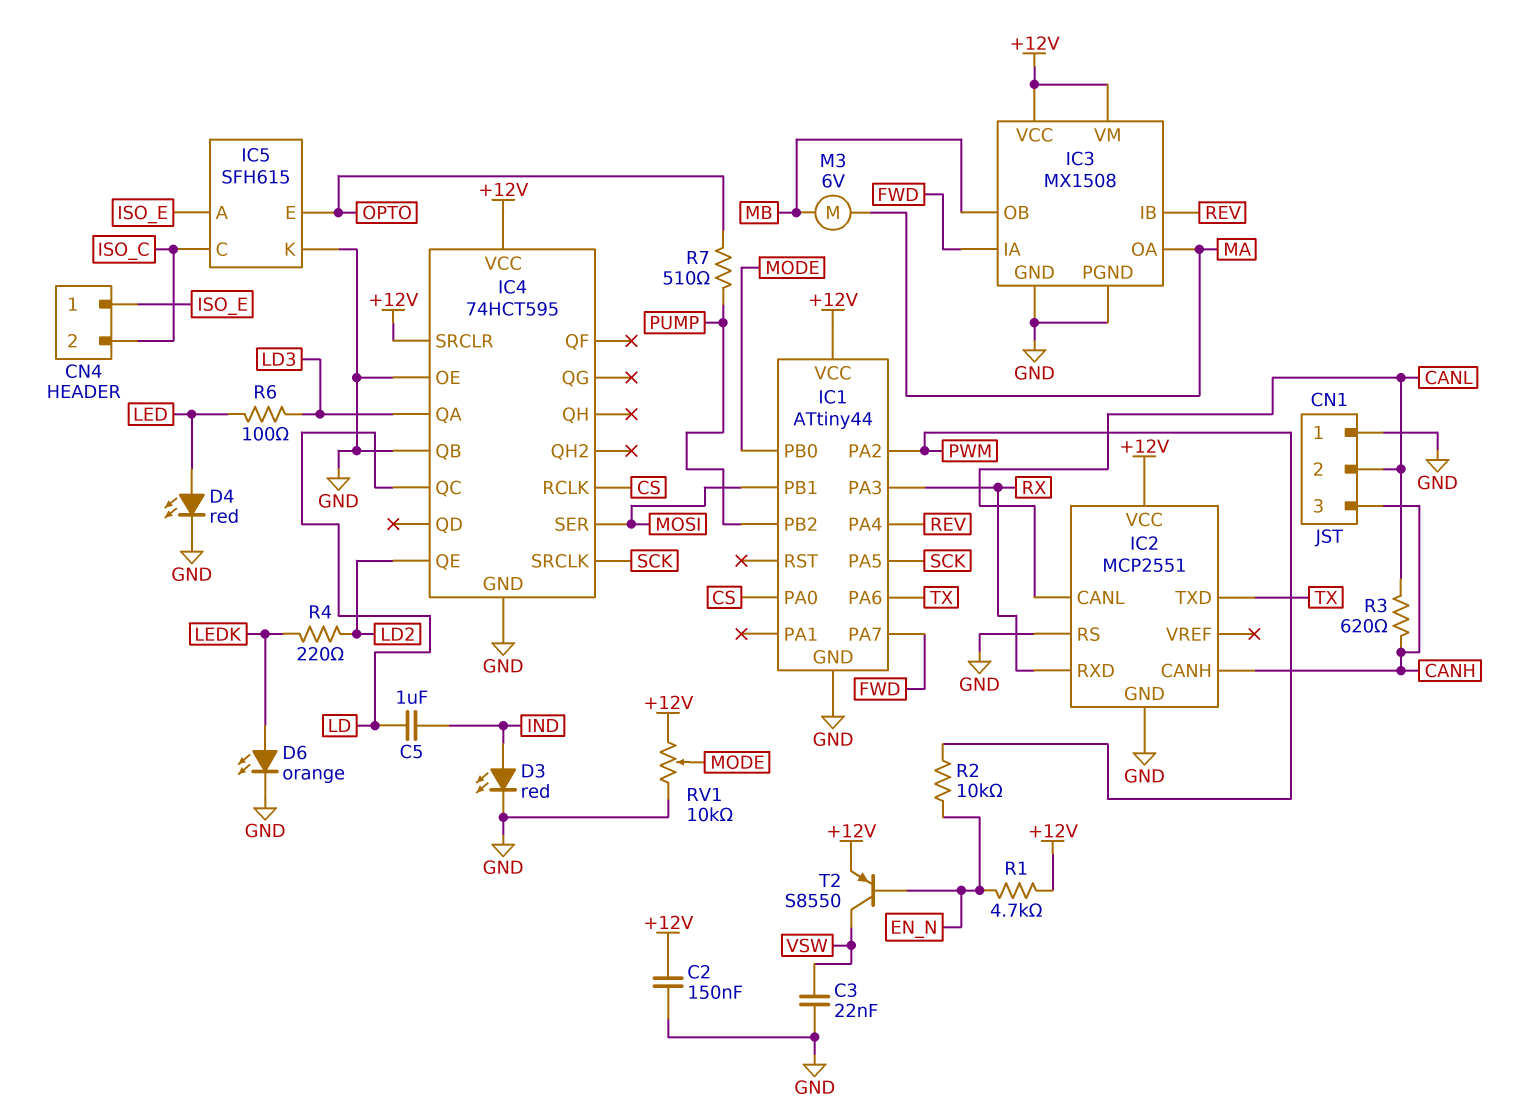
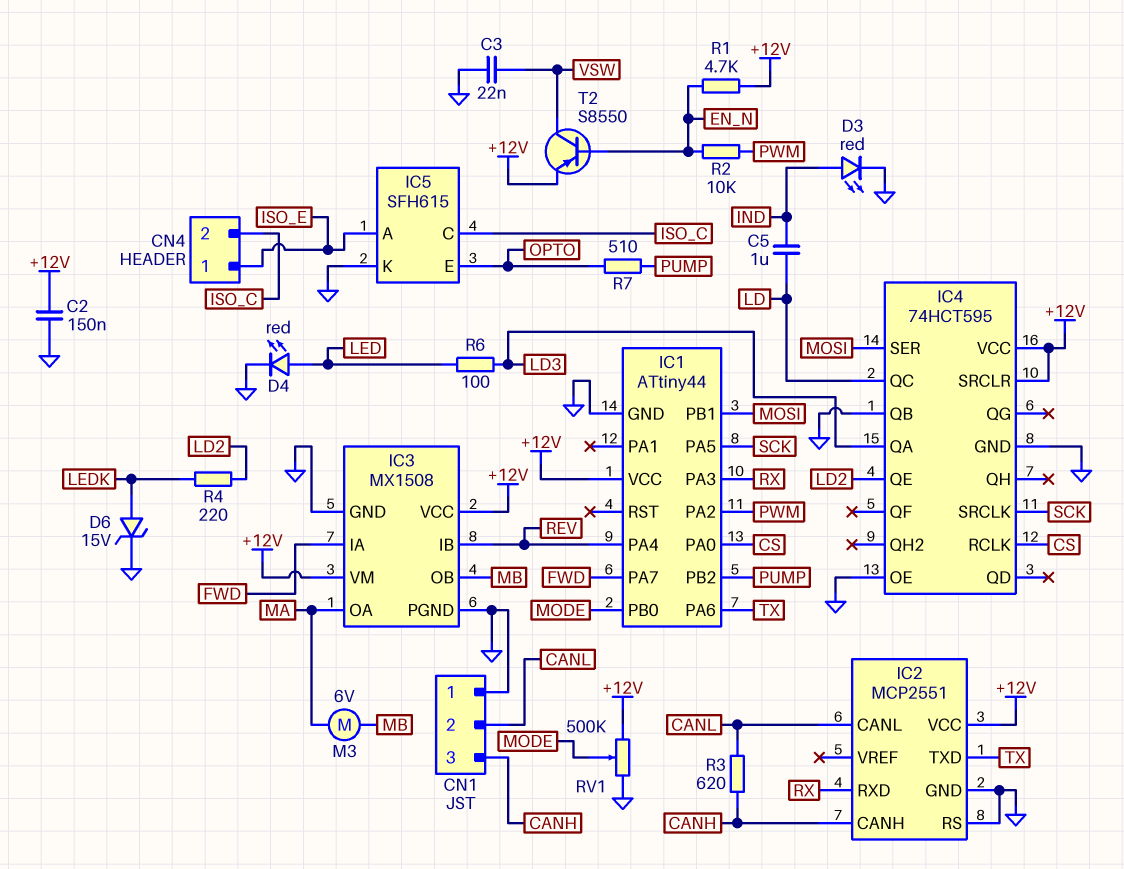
D6: LED orange (A LEDK, K GND) -> zener 15V (A LEDK, K GND)
RV1: 10k (+12V, GND, wiper MODE) -> 500k (+12V, GND, wiper MODE)

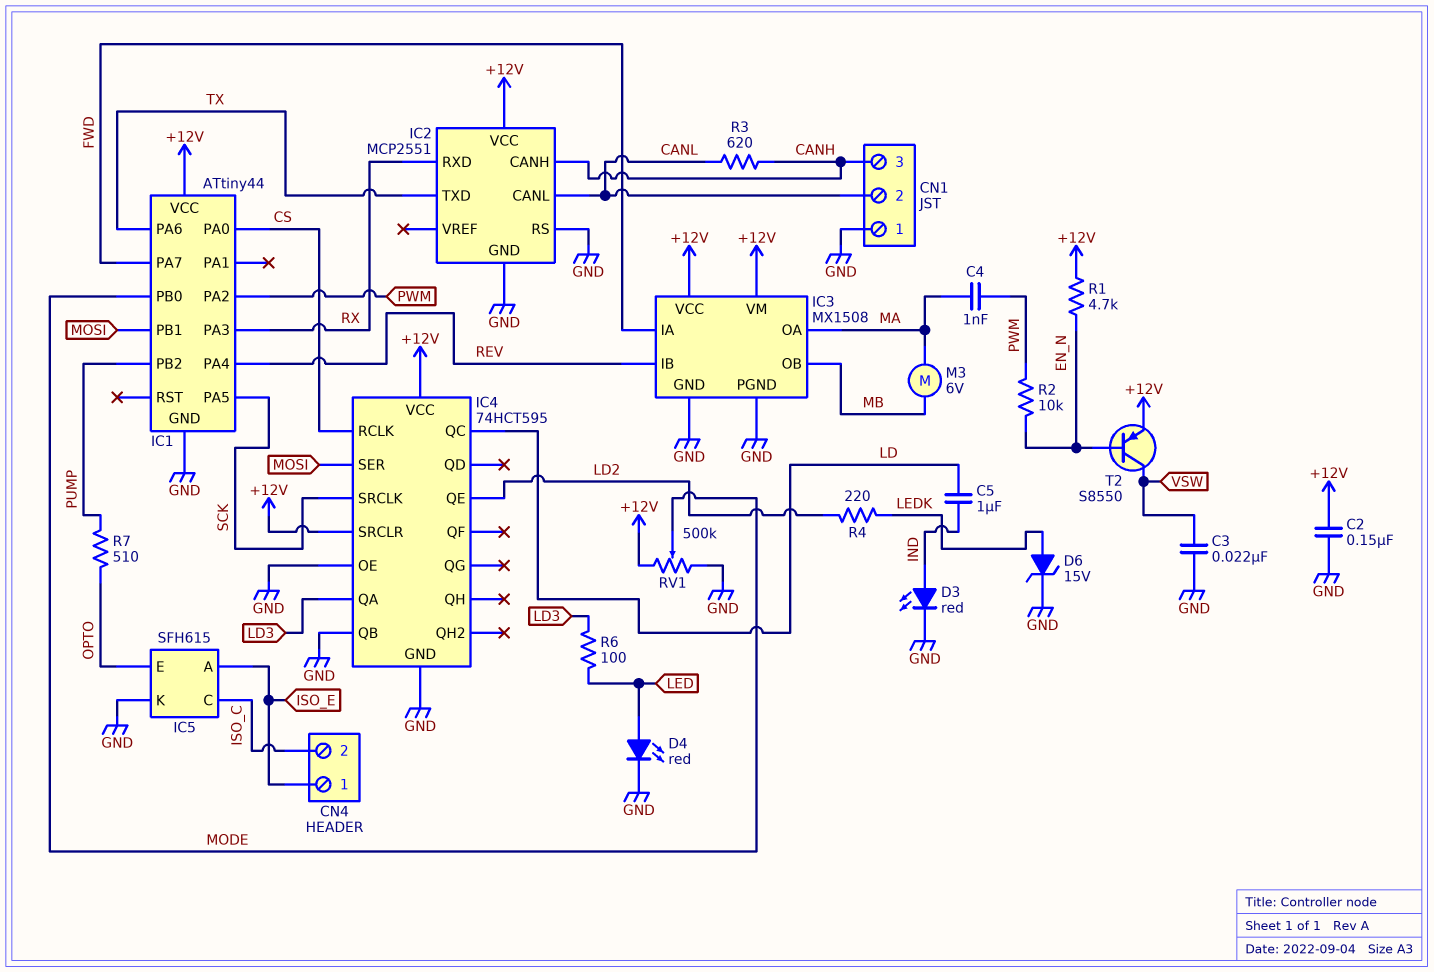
C4: none -> 1nF (MA, PWM)

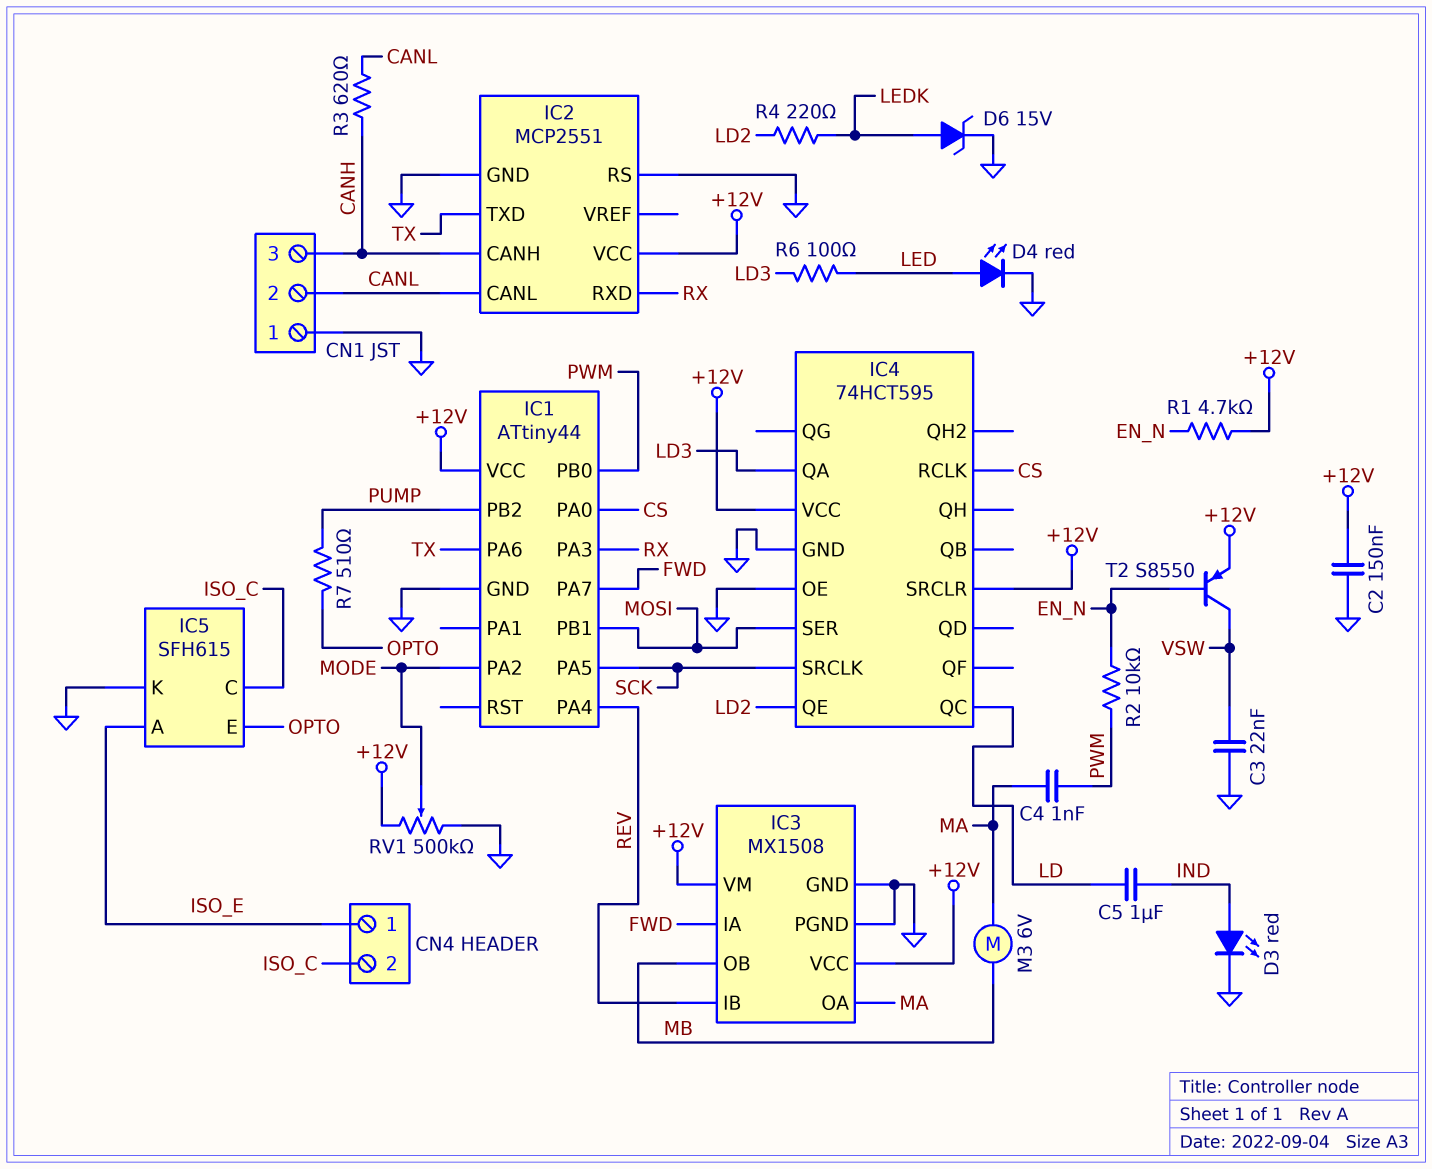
IC1 pin PA2: PWM -> MODE
IC1 pin PB0: MODE -> PWM
IC4 pin QB: GND -> none

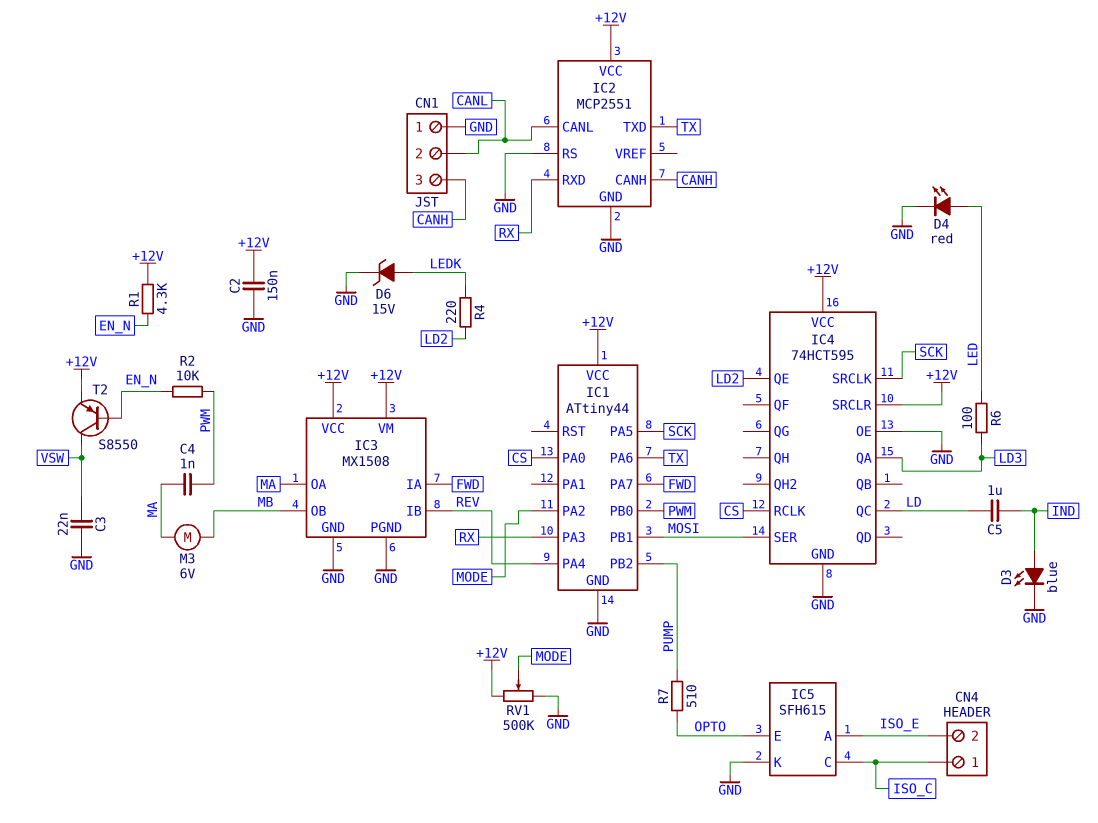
CN4 pin 1: ISO_E -> ISO_C
CN4 pin 2: ISO_C -> ISO_E
D3: LED red (A IND, K GND) -> LED blue (A IND, K GND)
R1: 4.7k (+12V, EN_N) -> 4.3k (+12V, EN_N)
R3: 620 (CANH, CANL) -> none

